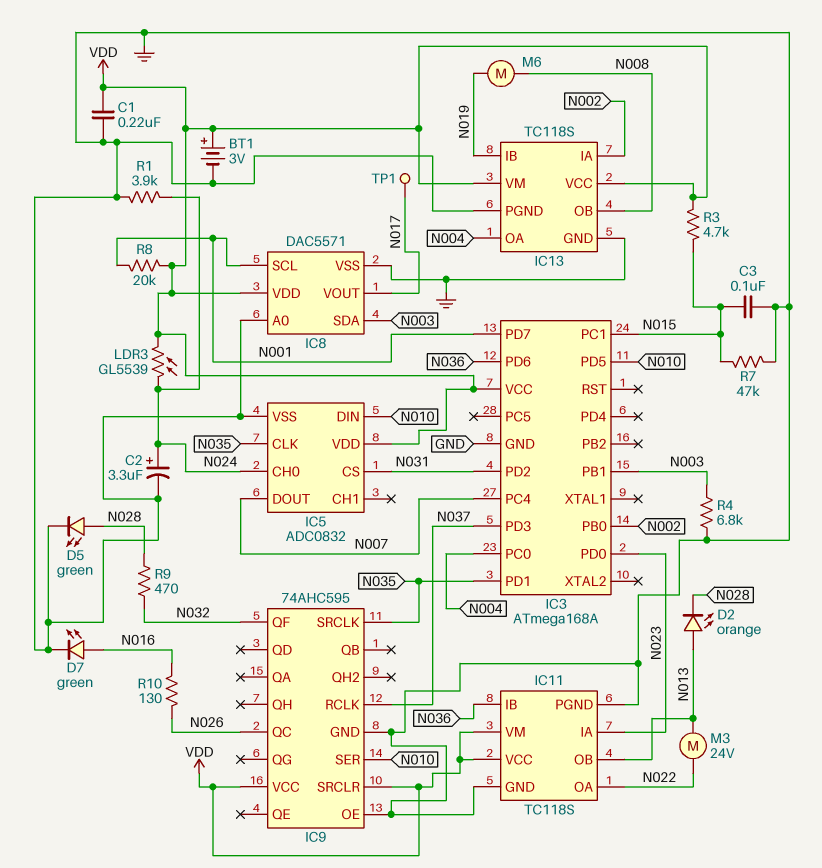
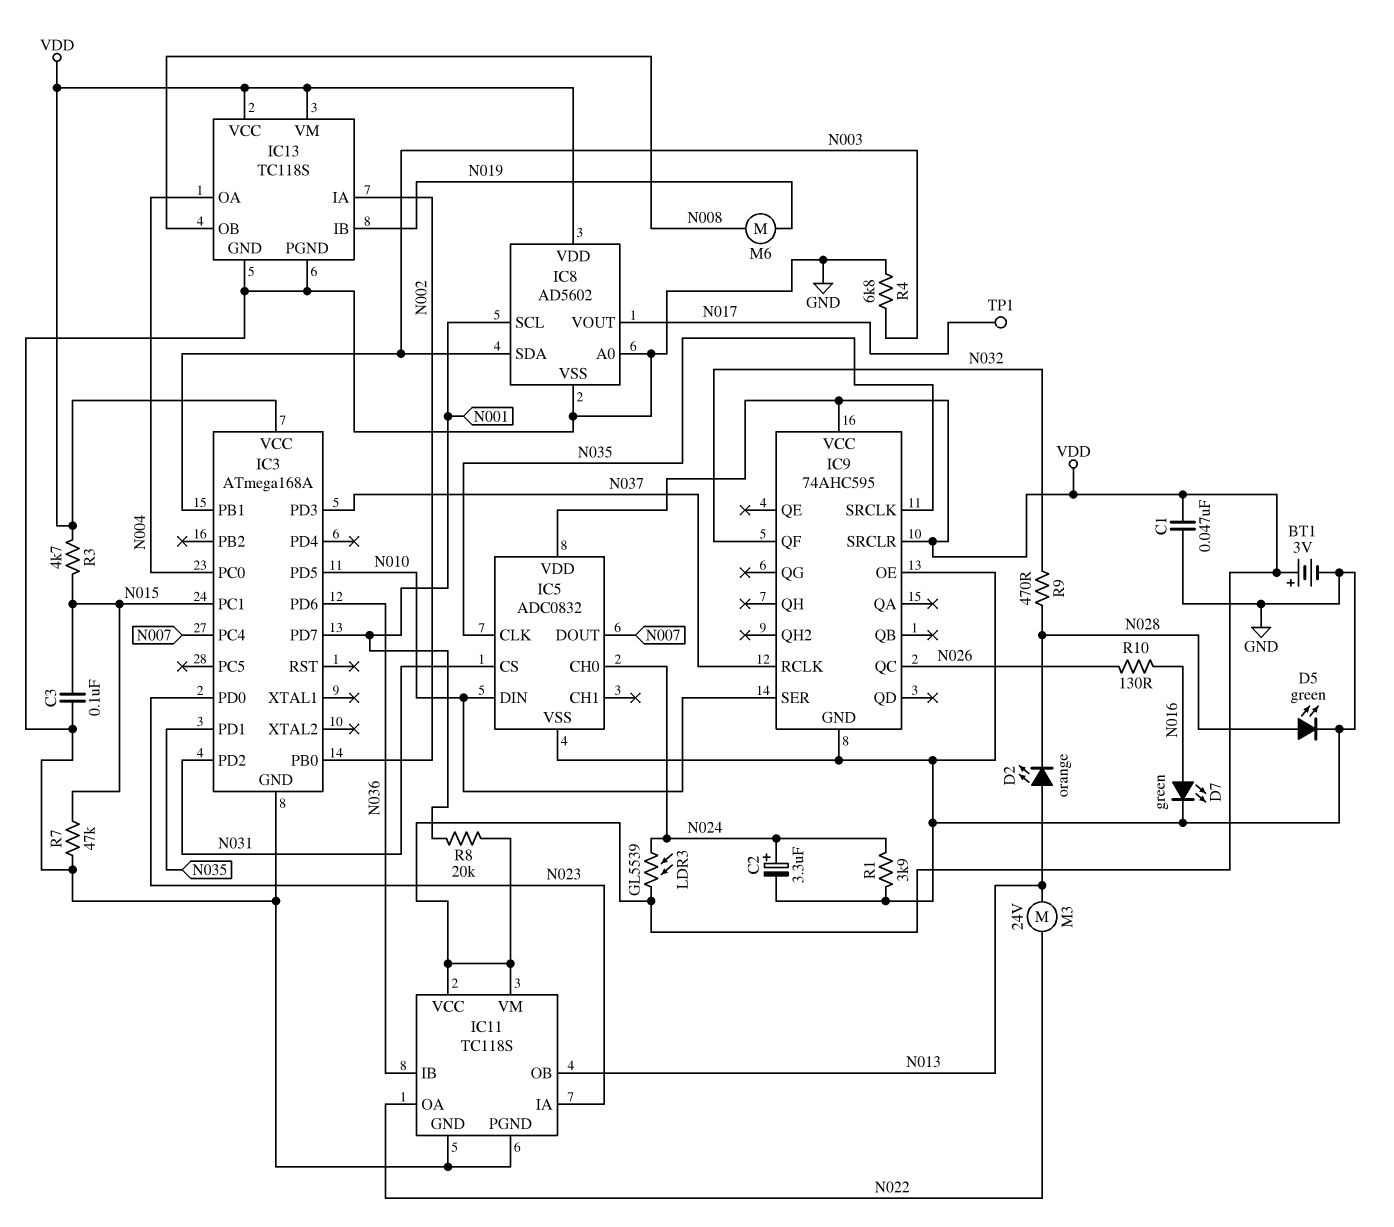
C1: 220nF (GND, VDD) -> 47nF (GND, VDD)
IC8: DAC5571 -> AD5602

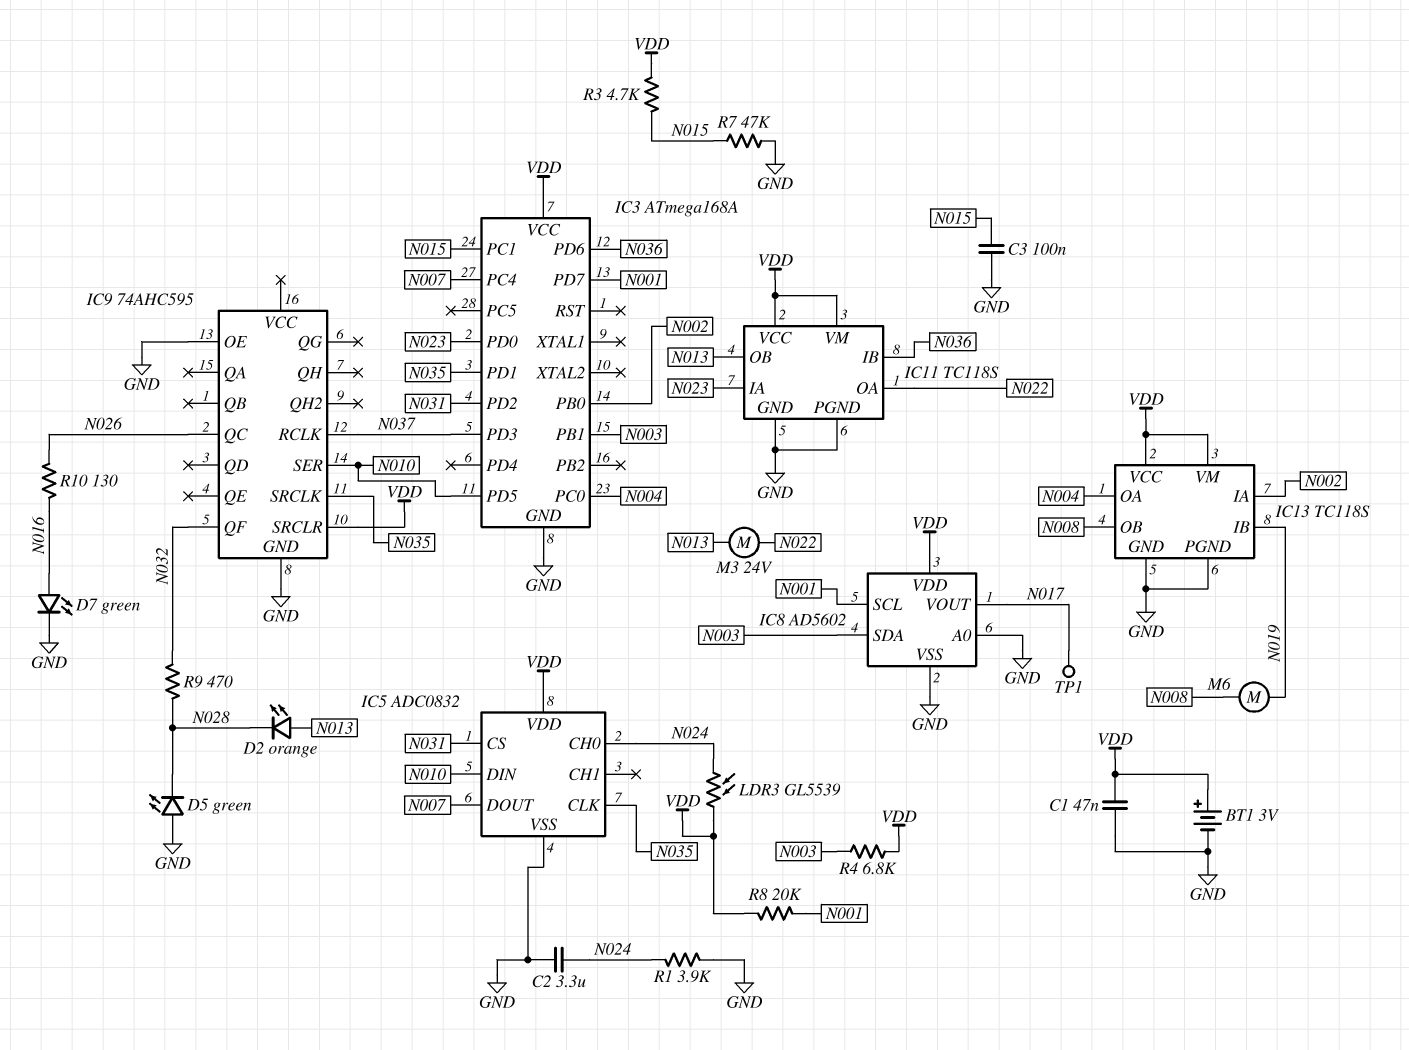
C2: 3.3uF (plus N024, minus GND) -> 3.3uF (GND, N024)
D5: LED green (A N028, K GND) -> LED green (A GND, K N028)
IC9 pin VCC: VDD -> none
R4: 6.8k (GND, N003) -> 6.8k (N003, VDD)

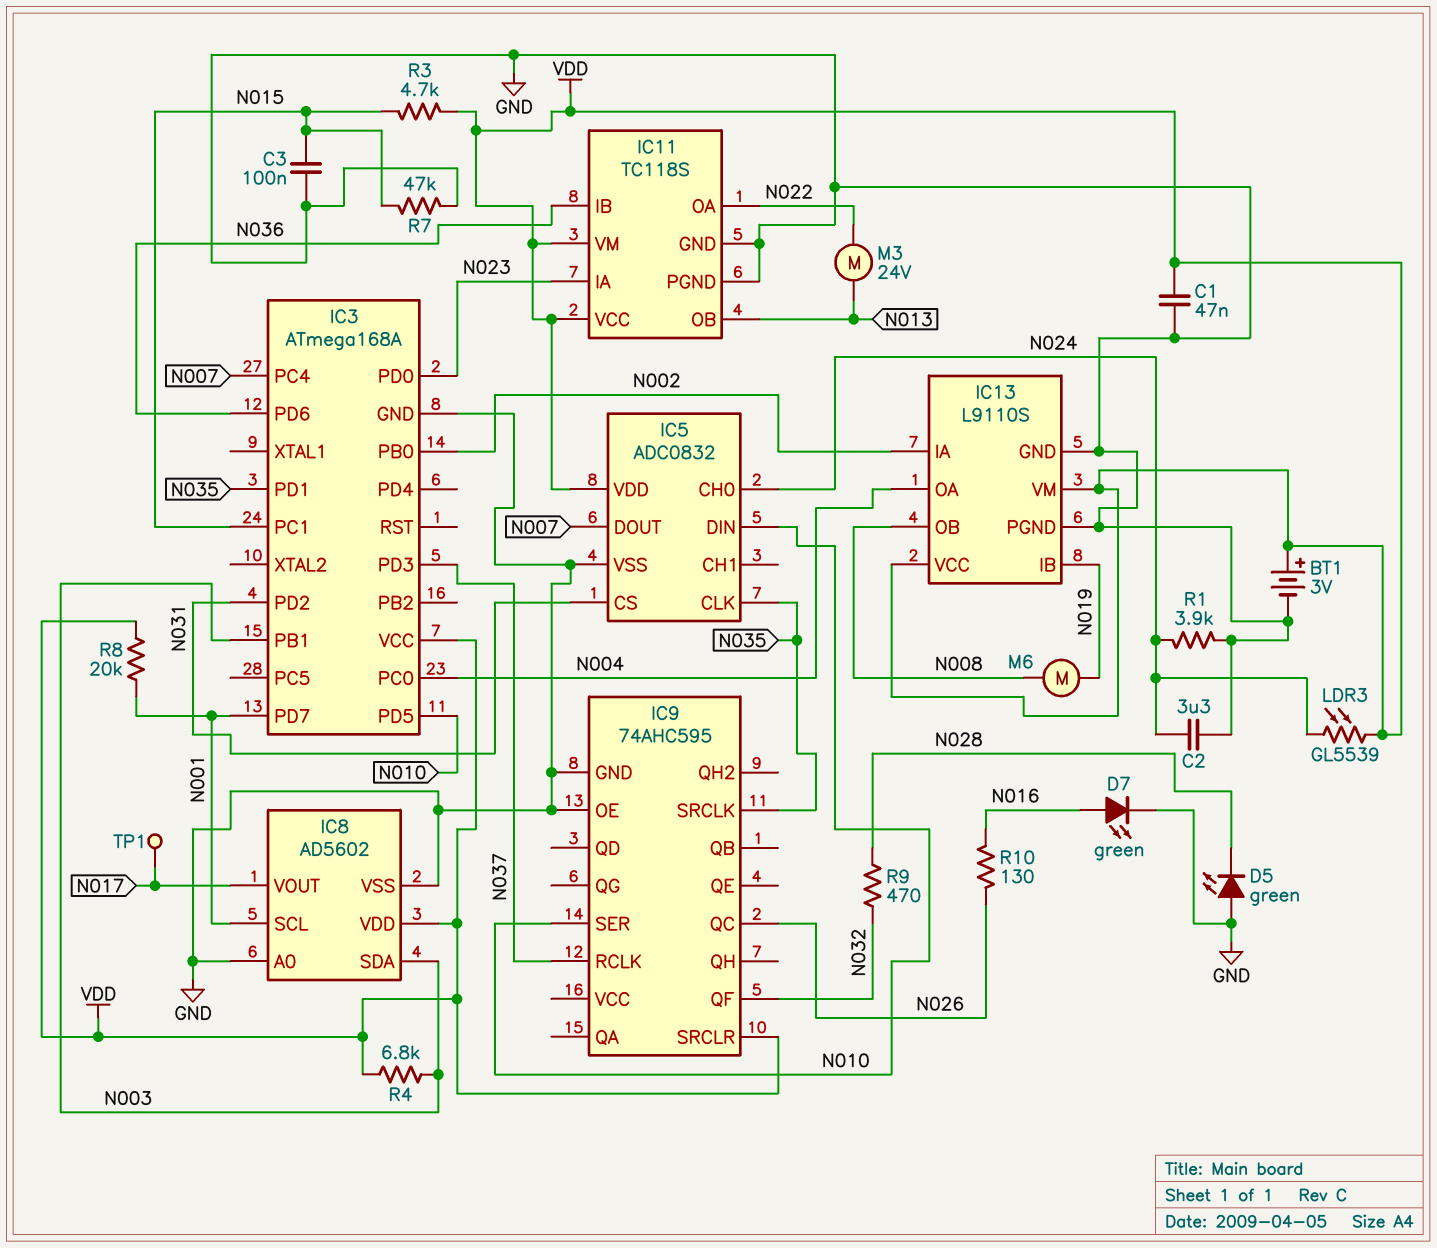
D2: LED orange (A N013, K N028) -> none
IC13: TC118S -> L9110S

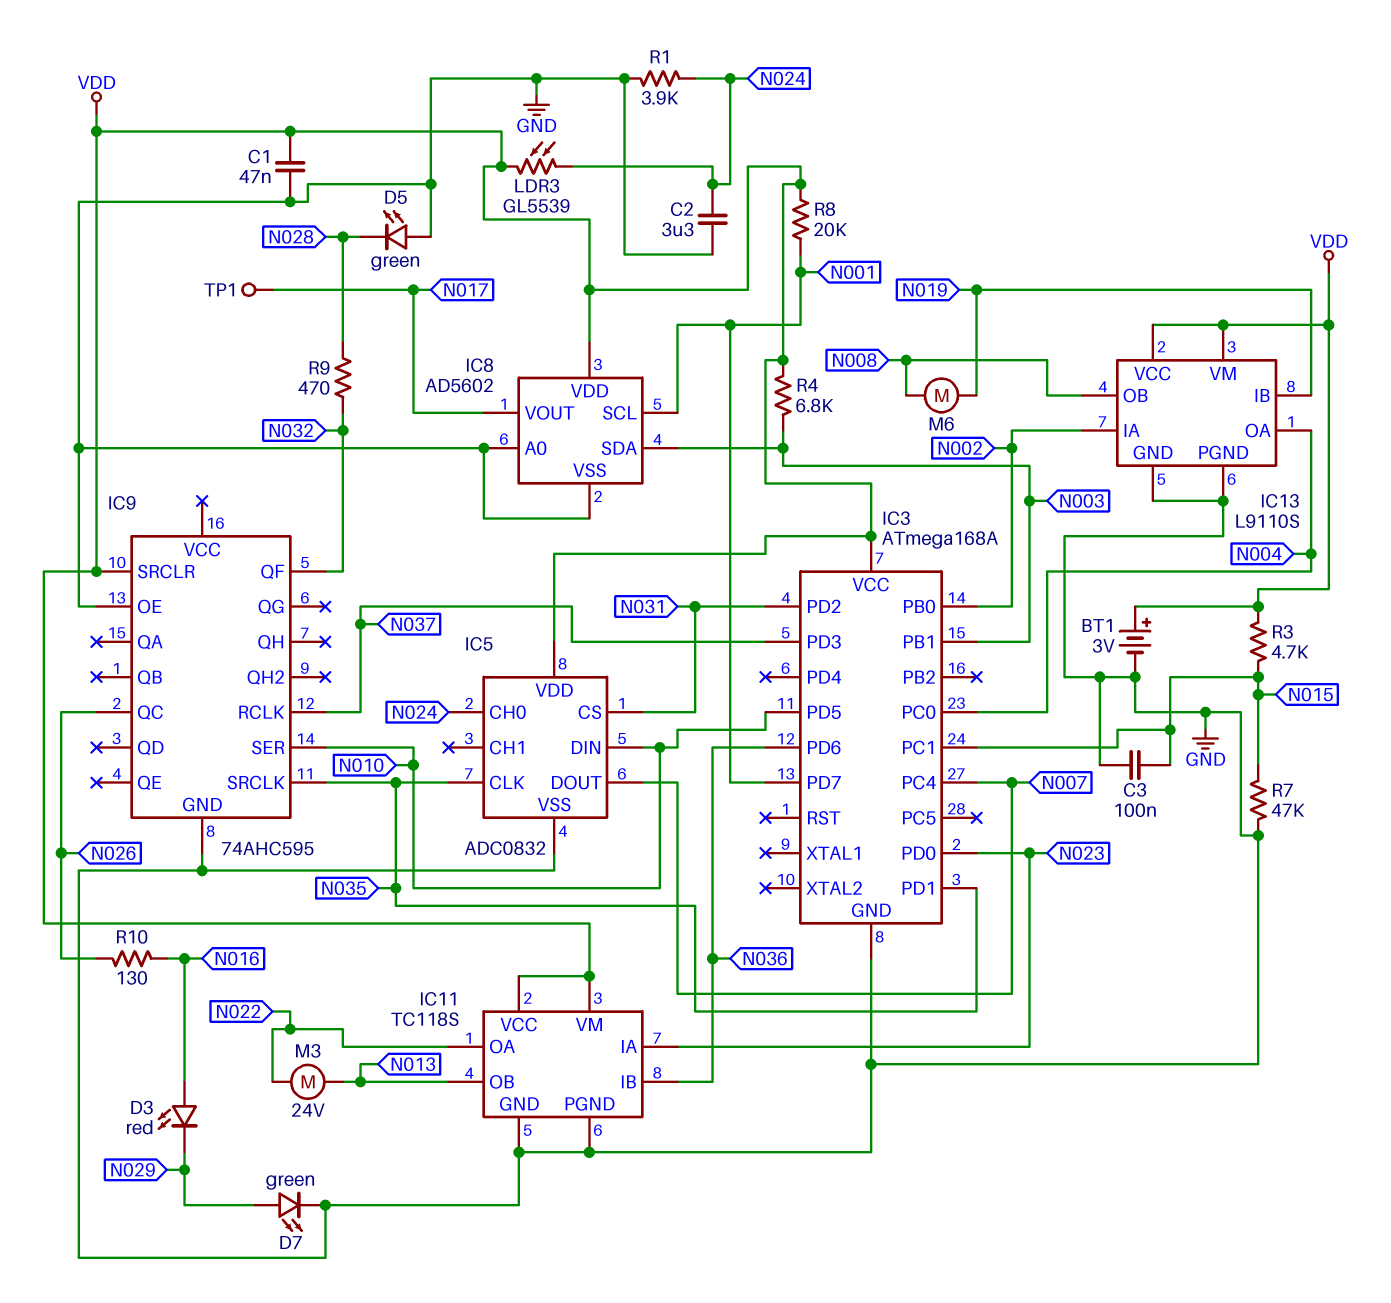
D3: none -> LED red (A N016, K N029)
D7: LED green (A N016, K GND) -> LED green (A N029, K GND)

